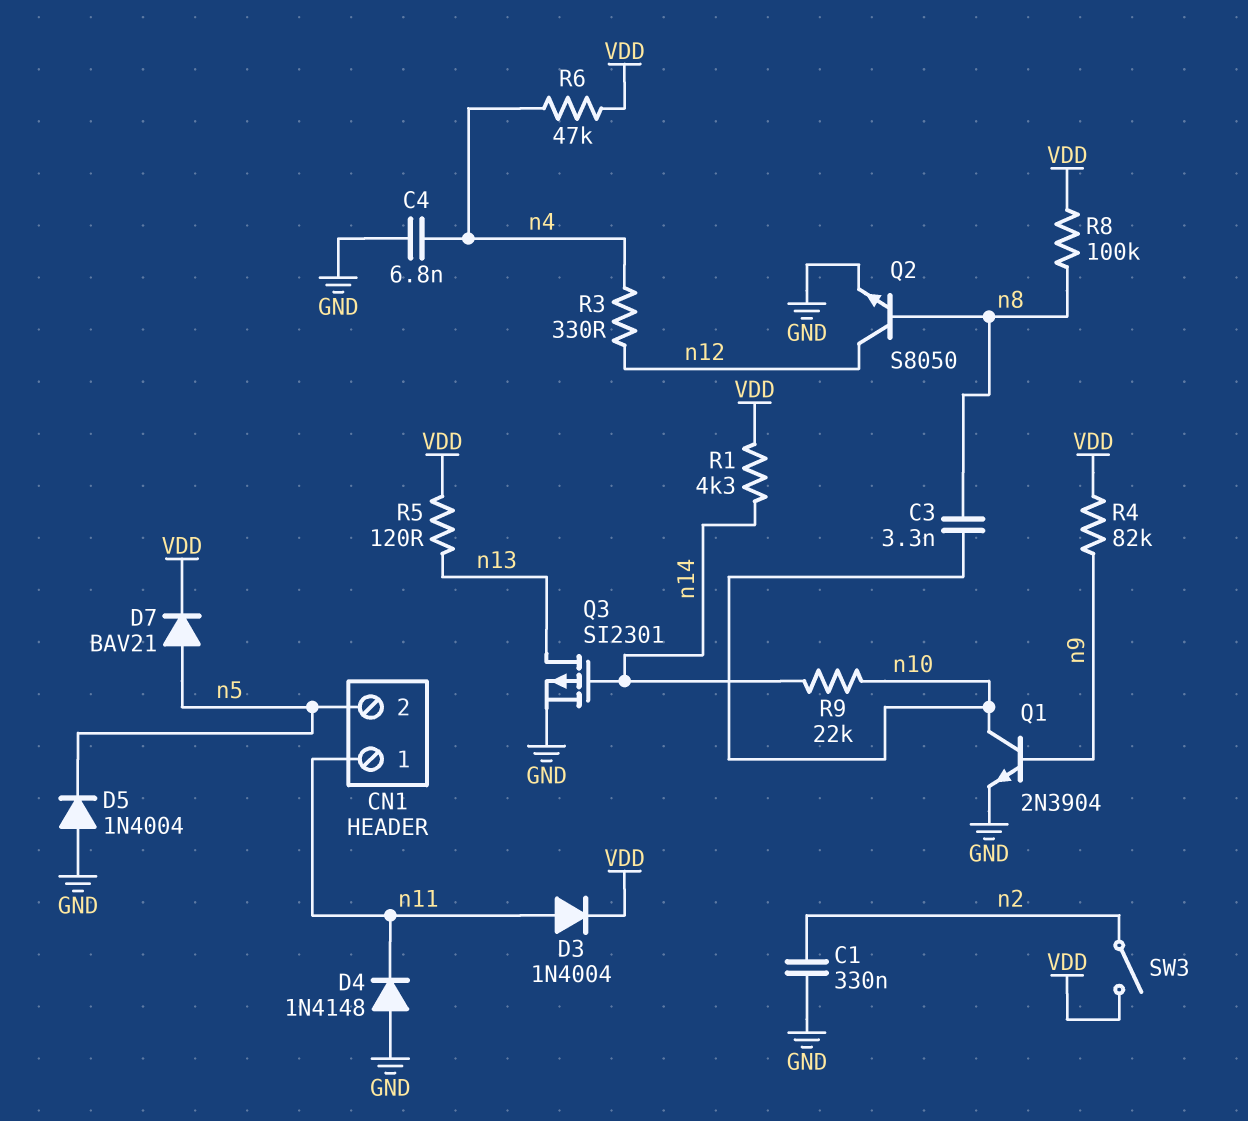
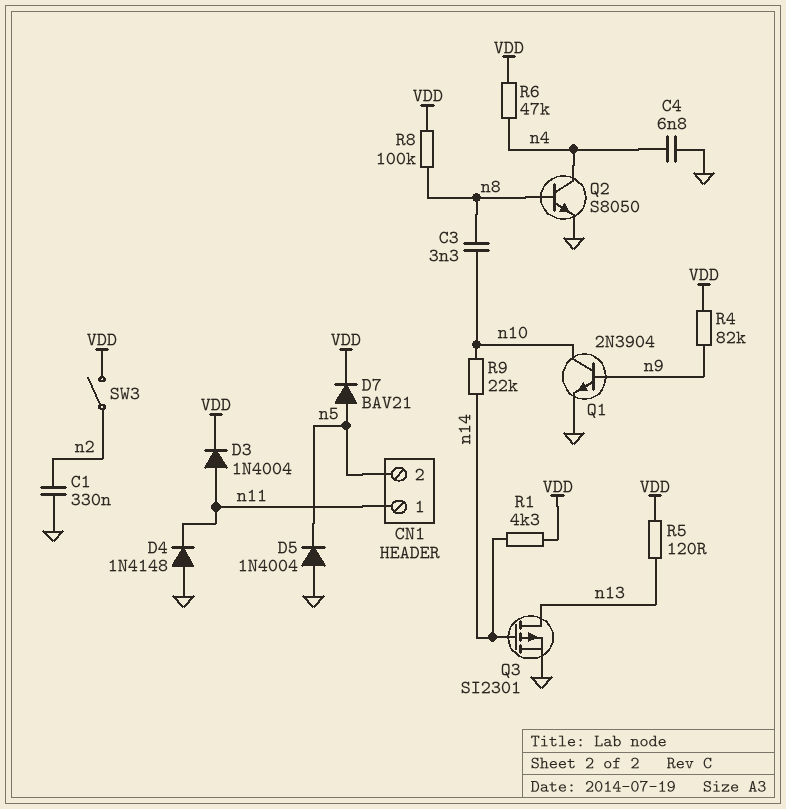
Q2: NPN S8050 (B n8, C n12, E GND) -> NPN S8050 (B n8, C n4, E GND)
R3: 330 (n4, n12) -> none

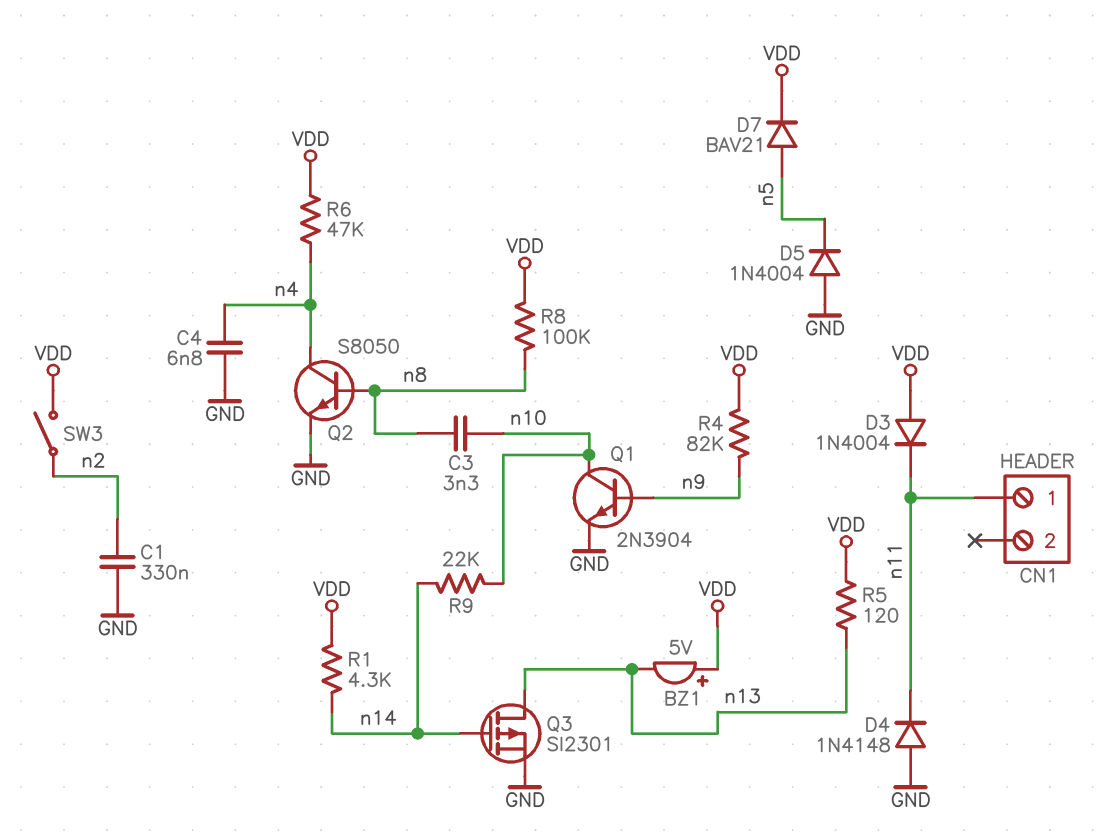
BZ1: none -> buzzer 5V (plus VDD, minus n13)
CN1 pin 2: n5 -> none
D3: diode 1N4004 (A n11, K VDD) -> diode 1N4004 (A VDD, K n11)

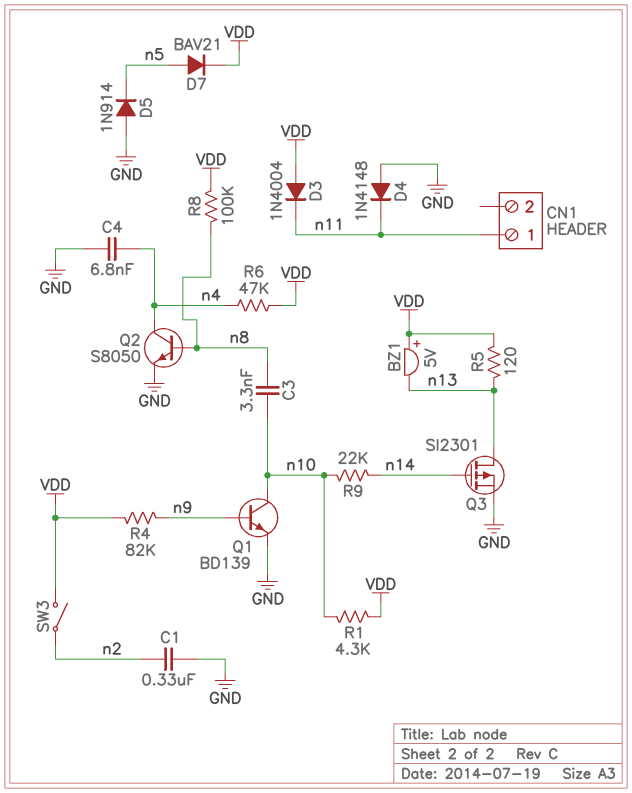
D5: diode 1N4004 (A GND, K n5) -> diode 1N914 (A GND, K n5)
Q1: NPN 2N3904 (B n9, C n10, E GND) -> NPN BD139 (B n9, C n10, E GND)
R1: 4.3k (VDD, n14) -> 4.3k (VDD, n10)

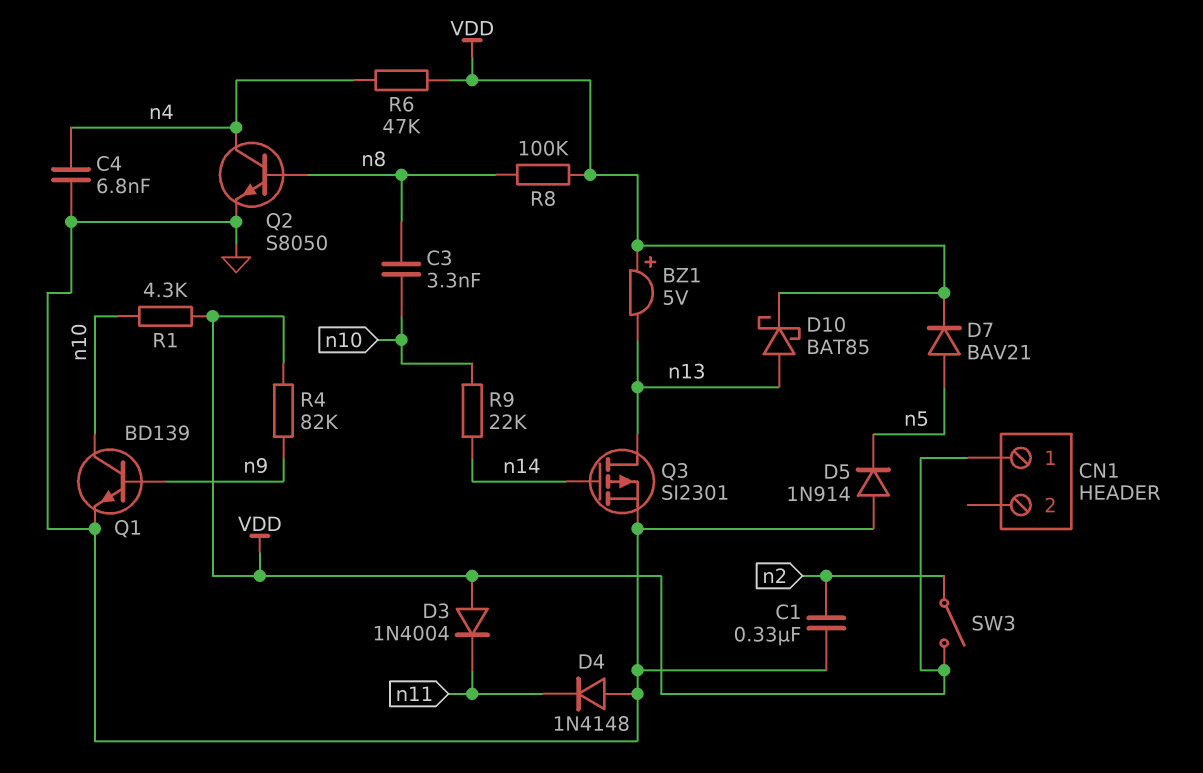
CN1 pin 1: n11 -> VDD
D10: none -> schottky BAT85 (A n13, K VDD)
R5: 120 (VDD, n13) -> none

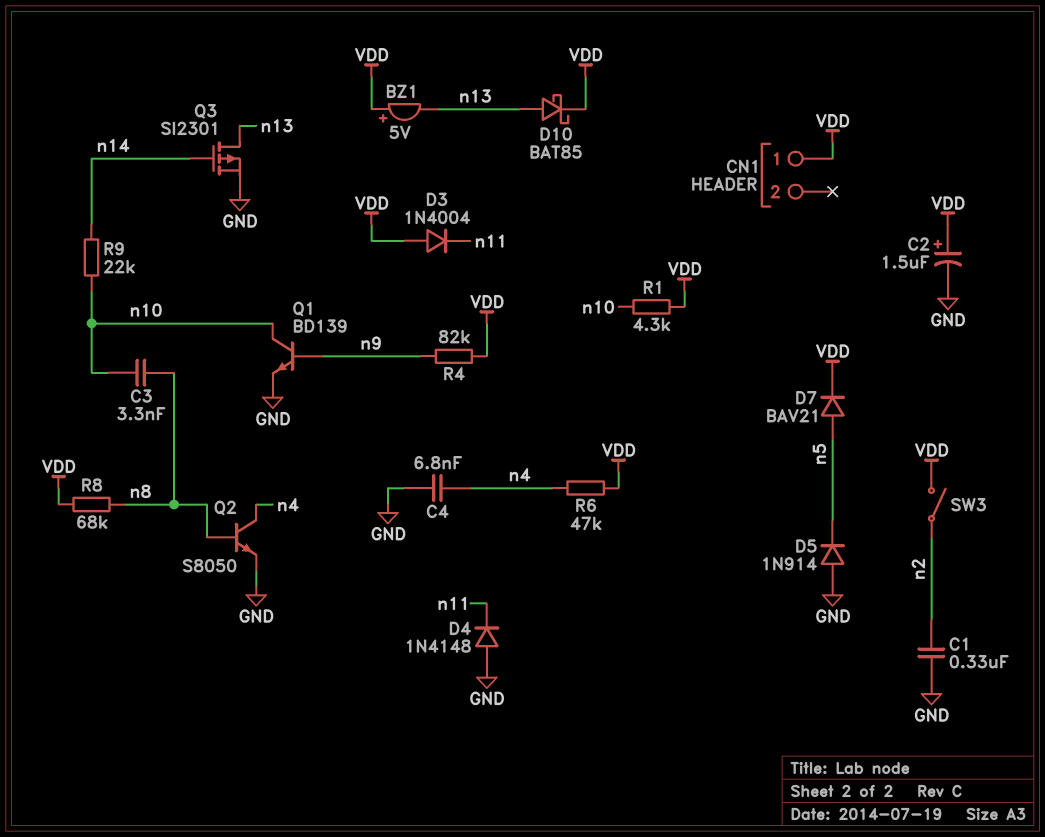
C2: none -> 1.5uF (plus VDD, minus GND)
R8: 100k (VDD, n8) -> 68k (VDD, n8)

